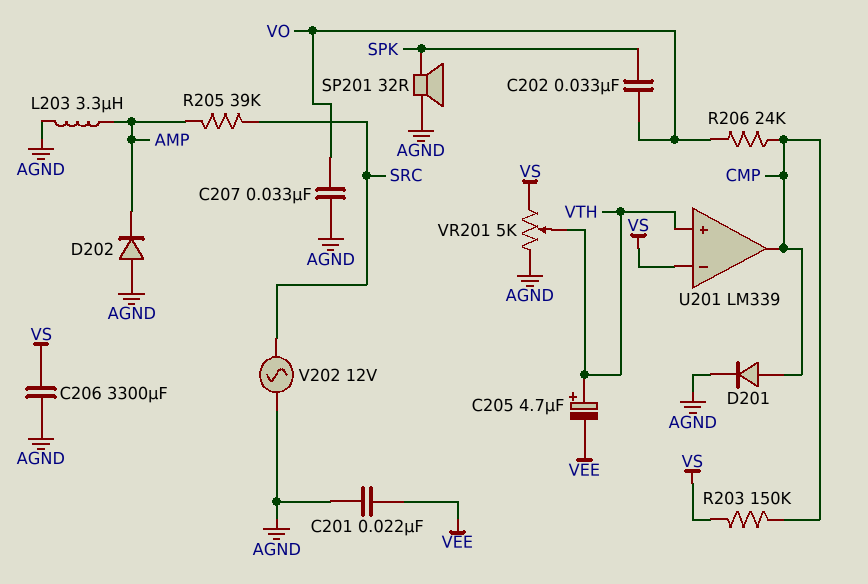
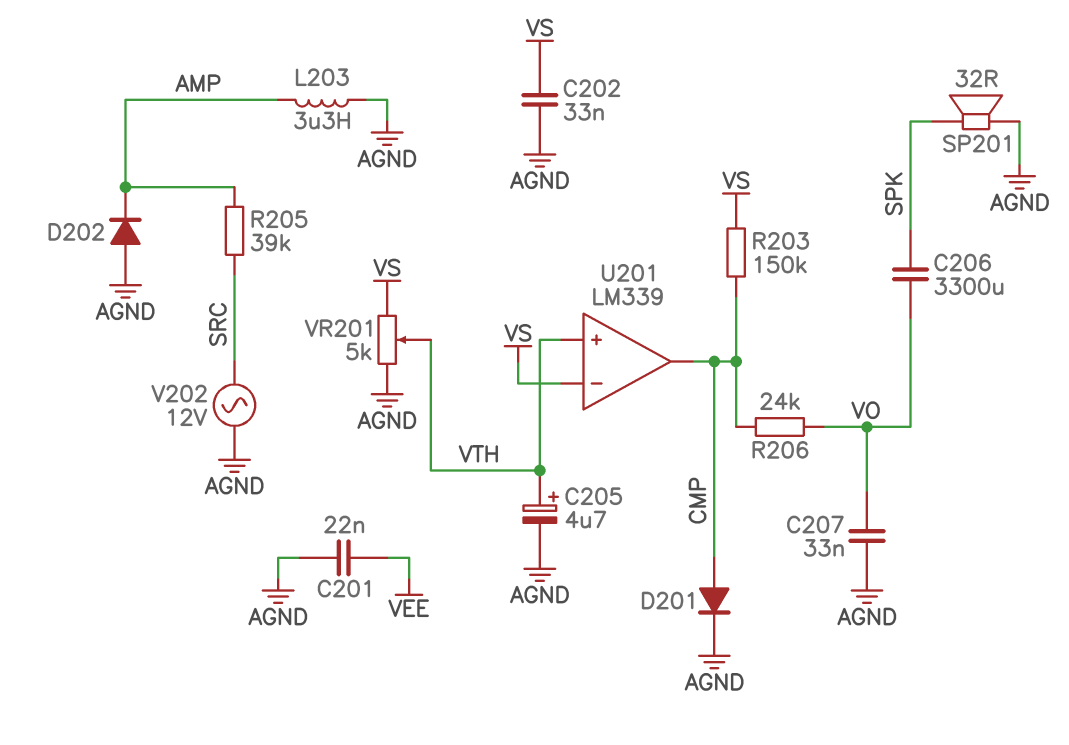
C202: 33nF (SPK, VO) -> 33nF (AGND, VS)
C205: 4.7uF (plus VTH, minus VEE) -> 4.7uF (plus VTH, minus AGND)
C206: 3300uF (AGND, VS) -> 3300uF (SPK, VO)

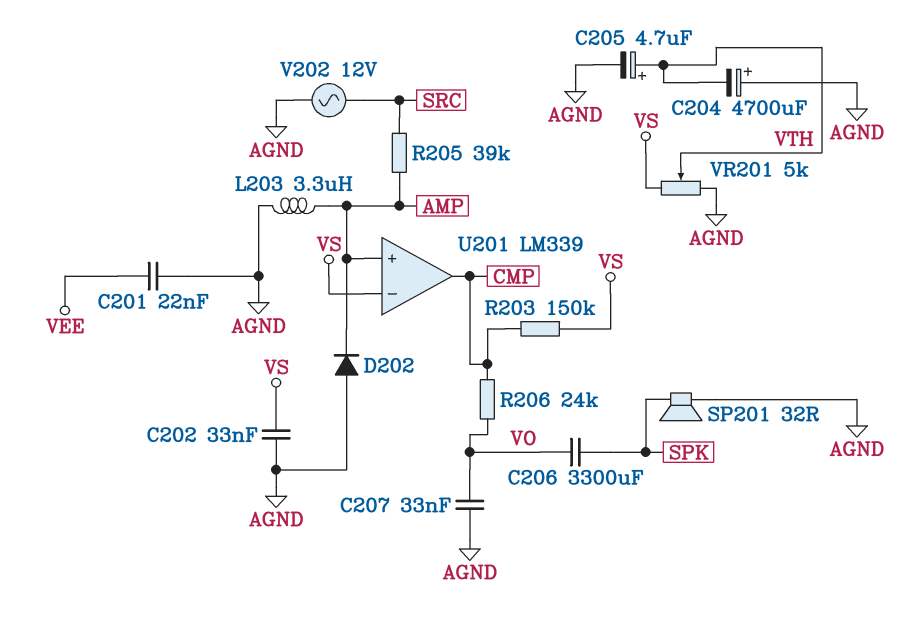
C204: none -> 4700uF (plus AGND, minus VTH)
D201: diode (A CMP, K AGND) -> none
U201 pin in+: VTH -> AMP

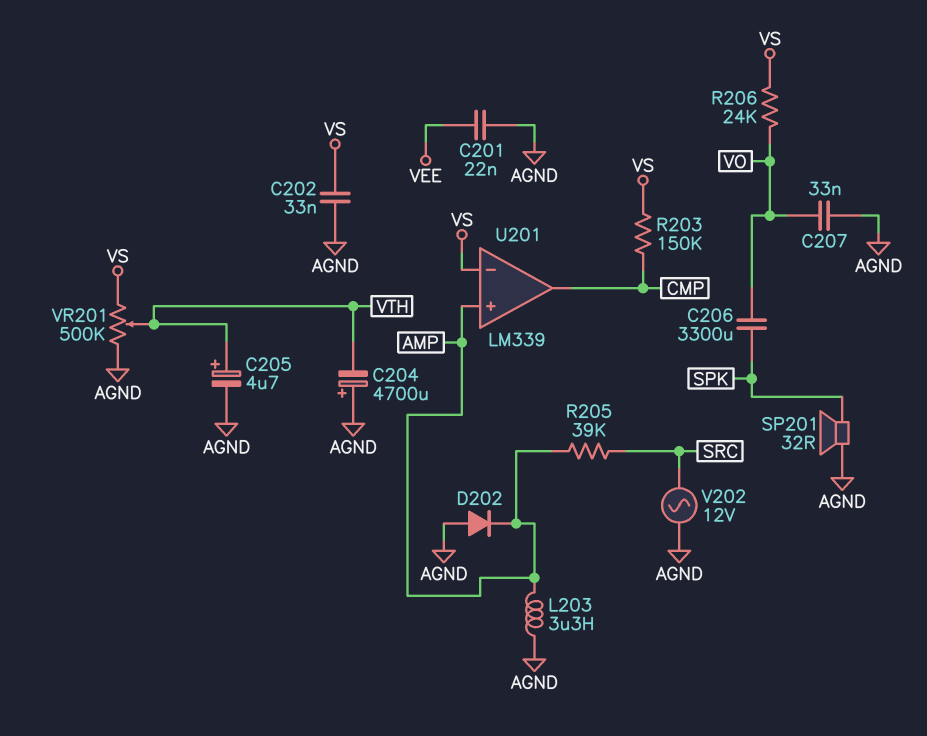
R206: 24k (CMP, VO) -> 24k (VO, VS)
VR201: 5k (AGND, VS, wiper VTH) -> 500k (AGND, VS, wiper VTH)

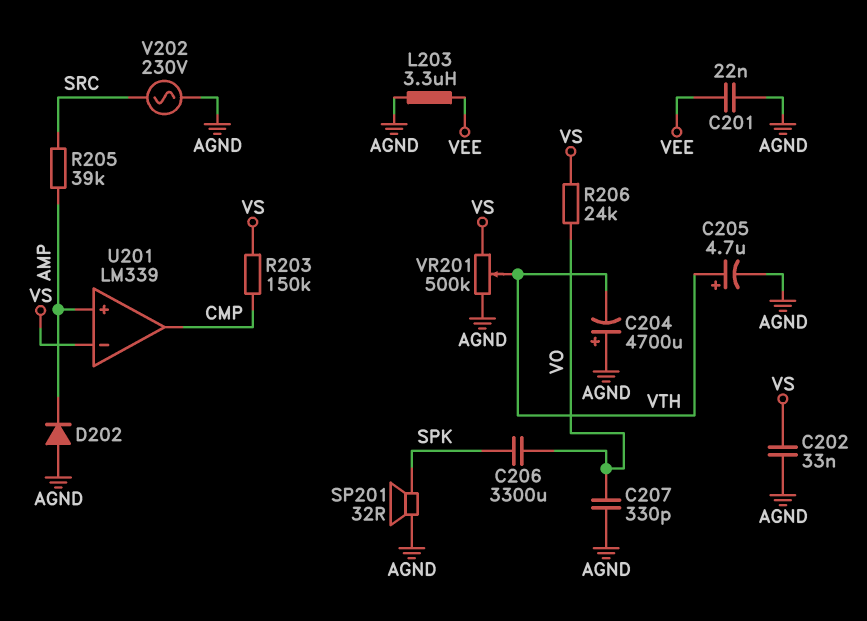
C207: 33nF (AGND, VO) -> 330pF (AGND, VO)
L203: 3.3uH (AGND, AMP) -> 3.3uH (AGND, VEE)
V202: AC 12V (AGND, SRC) -> AC 230V (AGND, SRC)

